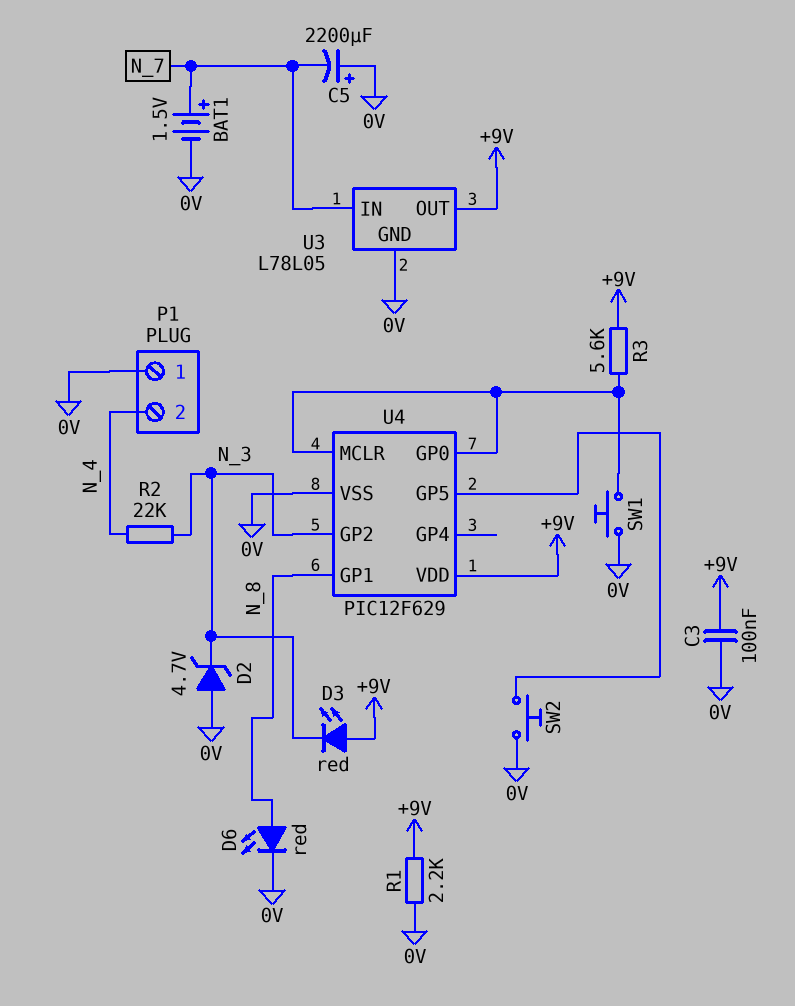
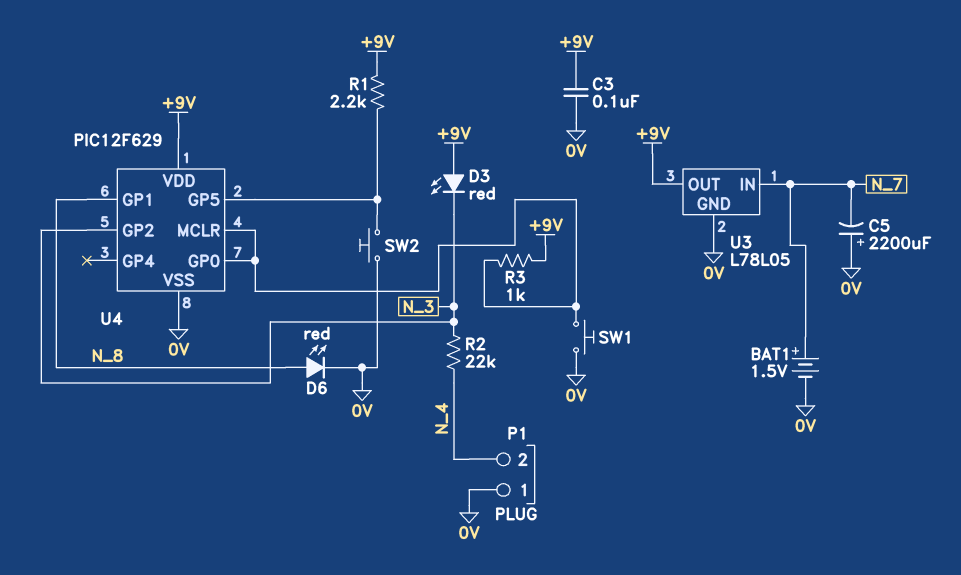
D2: zener 4.7V (A 0V, K N_3) -> none
R1: 2.2k (+9V, 0V) -> 2.2k (+9V, U4/GP5)
R3: 5.6k (+9V, U4/GP0) -> 1k (+9V, U4/GP0)

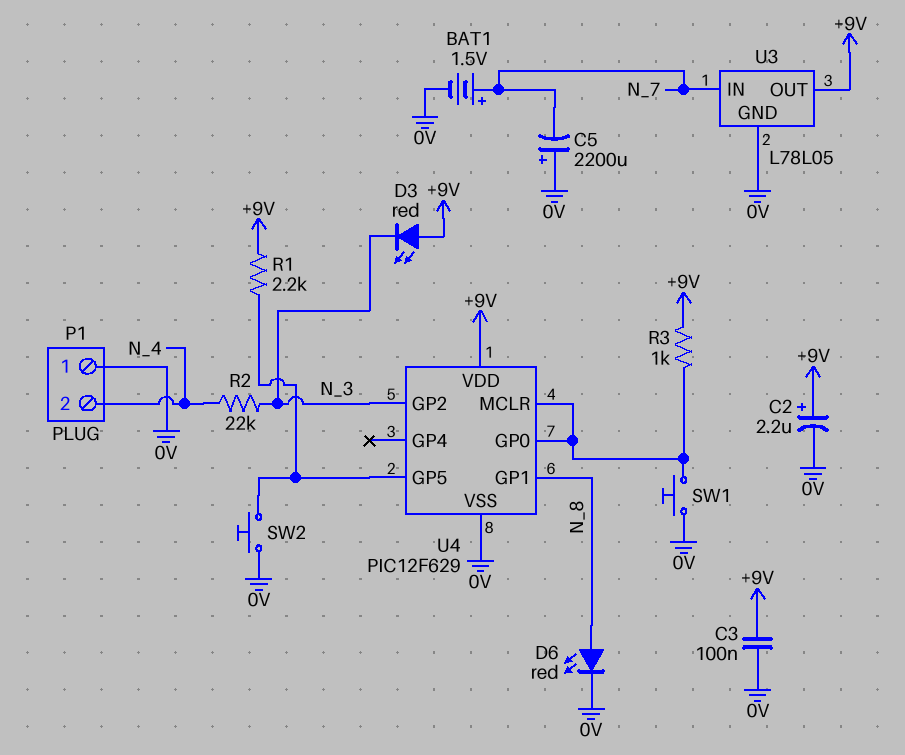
C2: none -> 2.2uF (plus +9V, minus 0V)

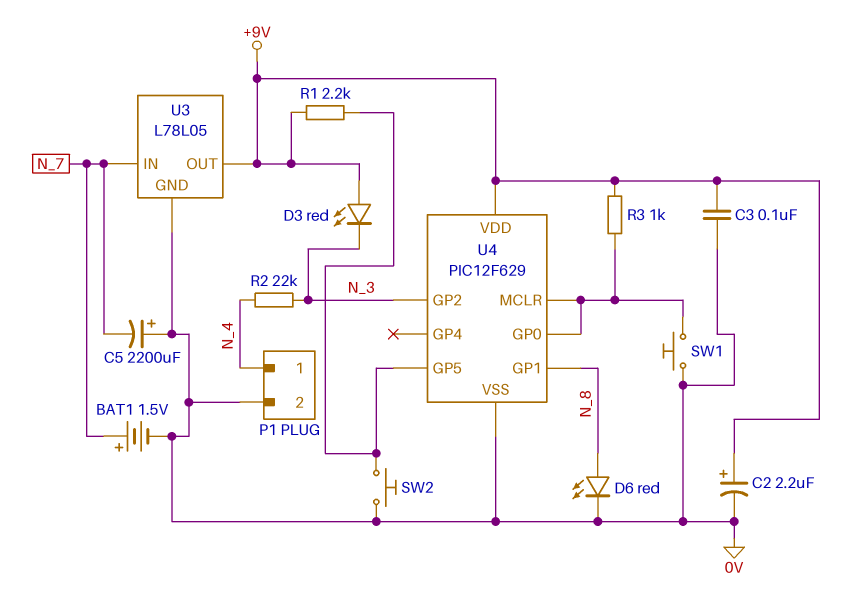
P1 pin 1: 0V -> N_4
P1 pin 2: N_4 -> 0V

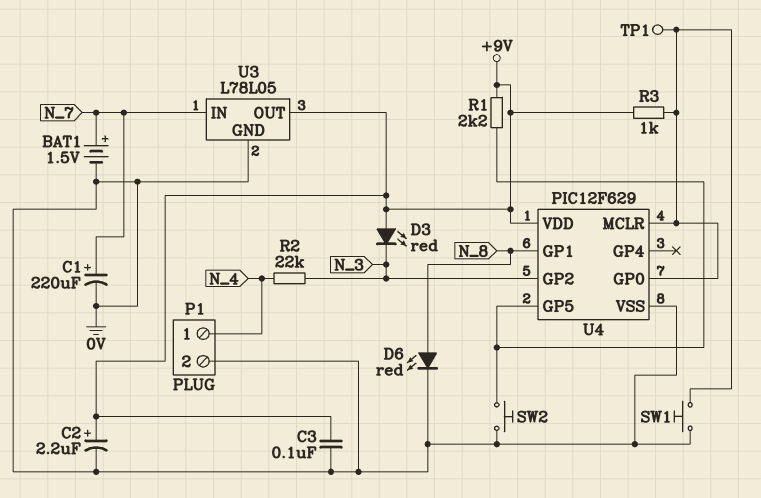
C1: none -> 220uF (plus N_7, minus 0V)
C5: 2200uF (plus 0V, minus N_7) -> none
TP1: none -> test point (U4/GP0)

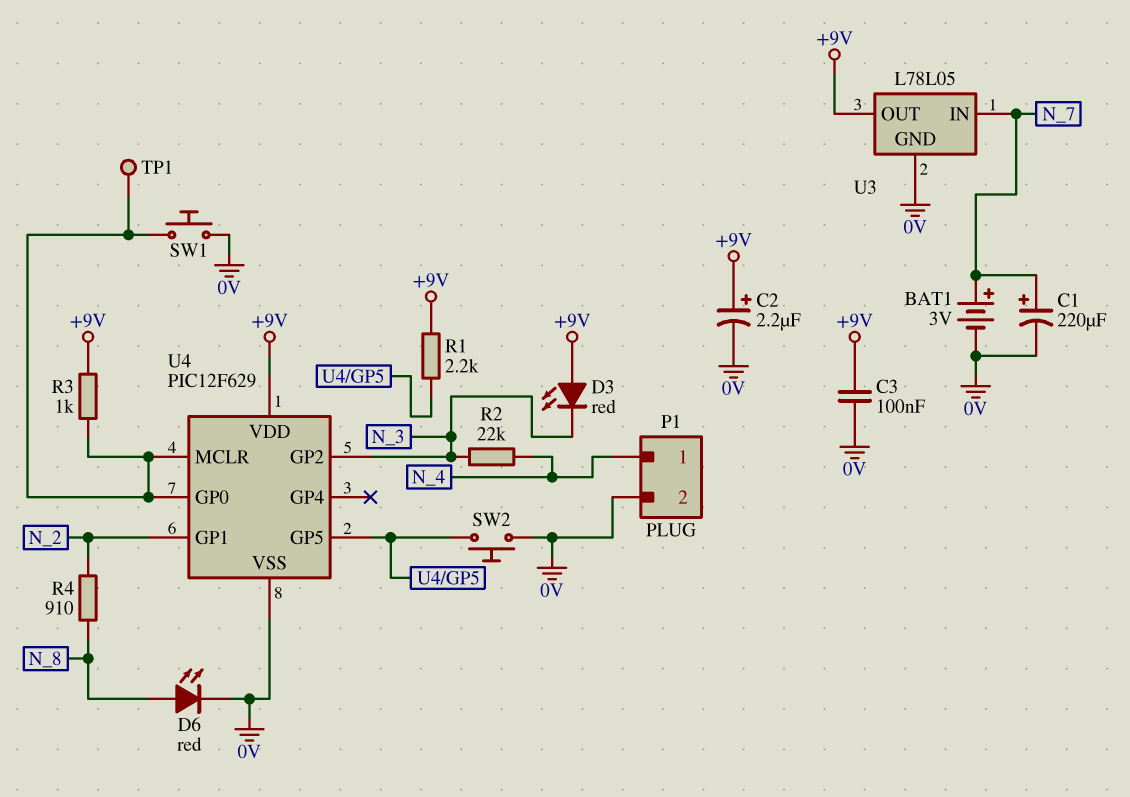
BAT1: 1.5V (plus N_7, minus 0V) -> 3V (plus N_7, minus 0V)
R4: none -> 910 (N_2, N_8)
U4 pin GP1: N_8 -> N_2

